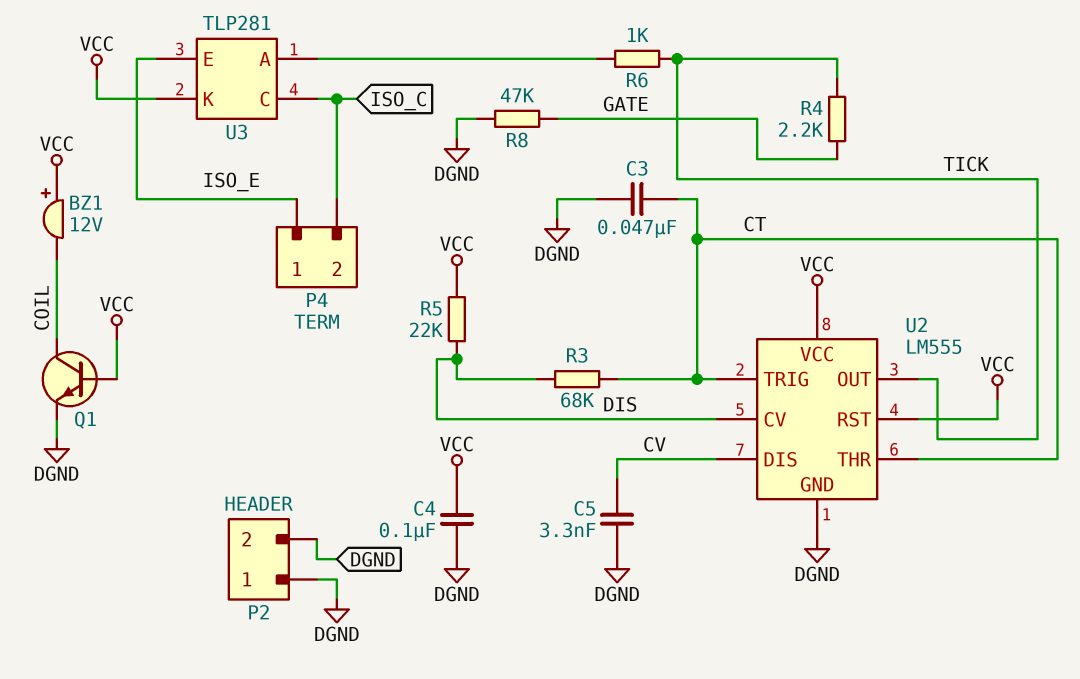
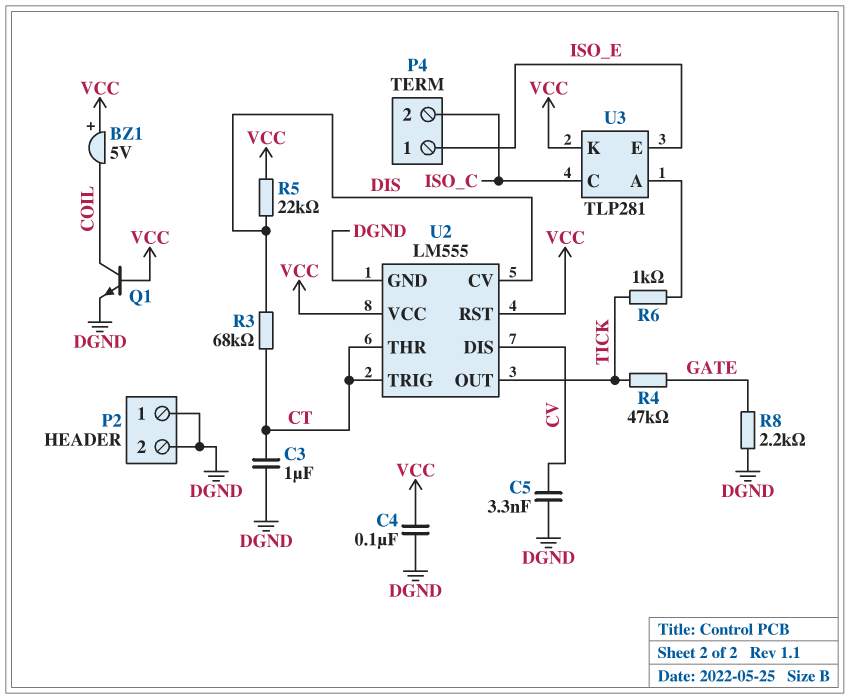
BZ1: buzzer 12V (plus VCC, minus COIL) -> buzzer 5V (plus VCC, minus COIL)
C3: 47nF (CT, DGND) -> 1uF (CT, DGND)
R4: 2.2k (GATE, TICK) -> 47k (GATE, TICK)
R8: 47k (DGND, GATE) -> 2.2k (DGND, GATE)

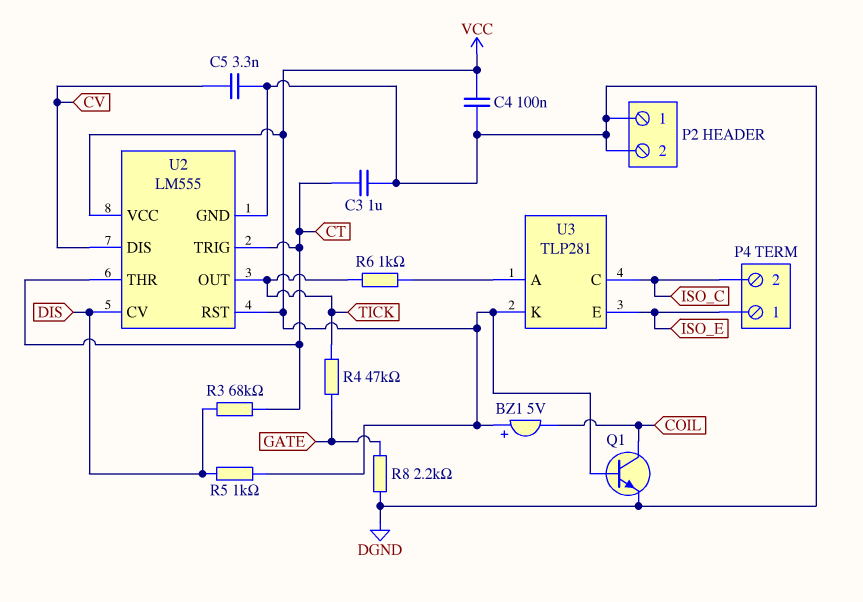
R5: 22k (DIS, VCC) -> 1k (DIS, VCC)

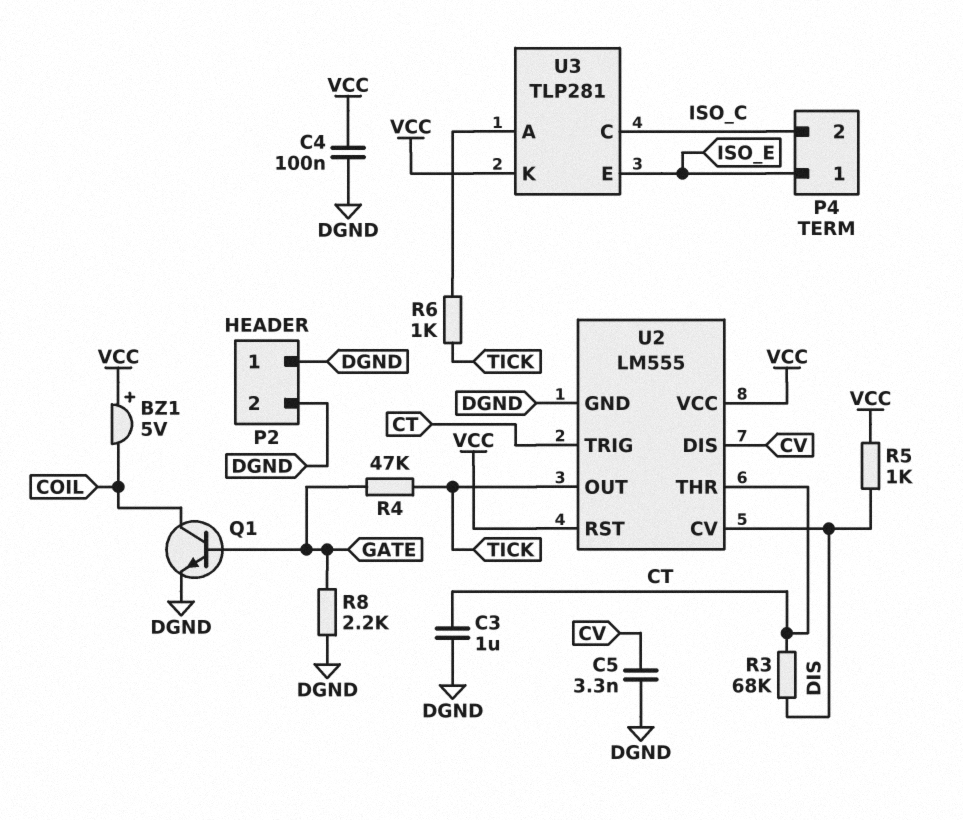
Q1: NPN (B VCC, C COIL, E DGND) -> NPN (B GATE, C COIL, E DGND)

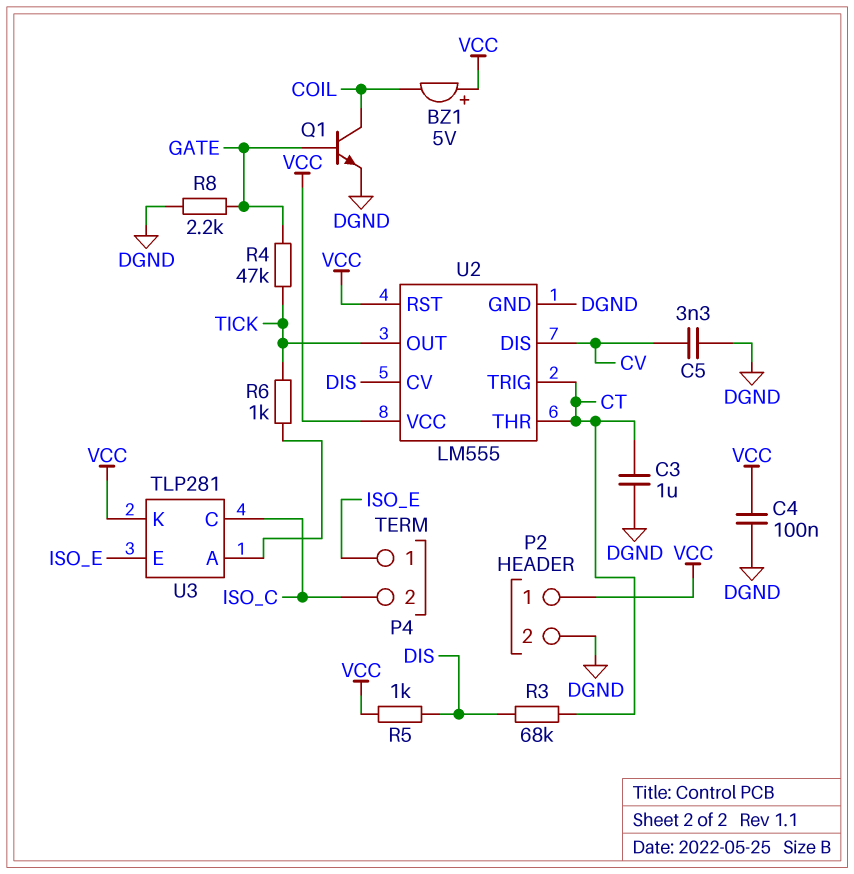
P2 pin 1: DGND -> VCC

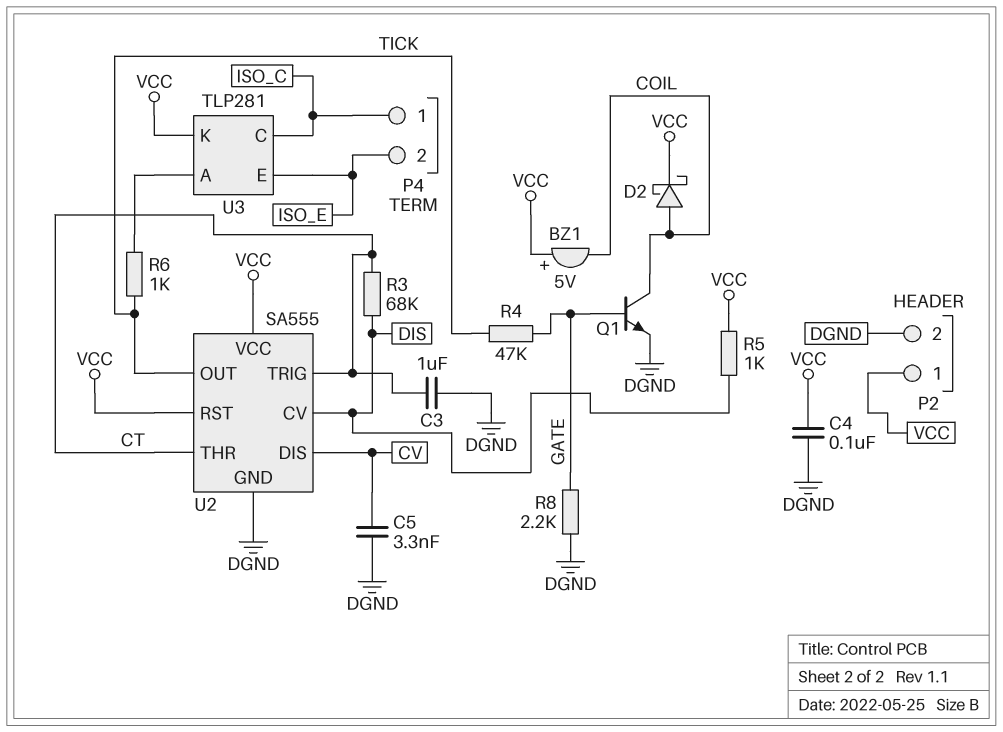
D2: none -> schottky (A COIL, K VCC)
P4 pin 1: ISO_E -> ISO_C
P4 pin 2: ISO_C -> ISO_E
U2: LM555 -> SA555

